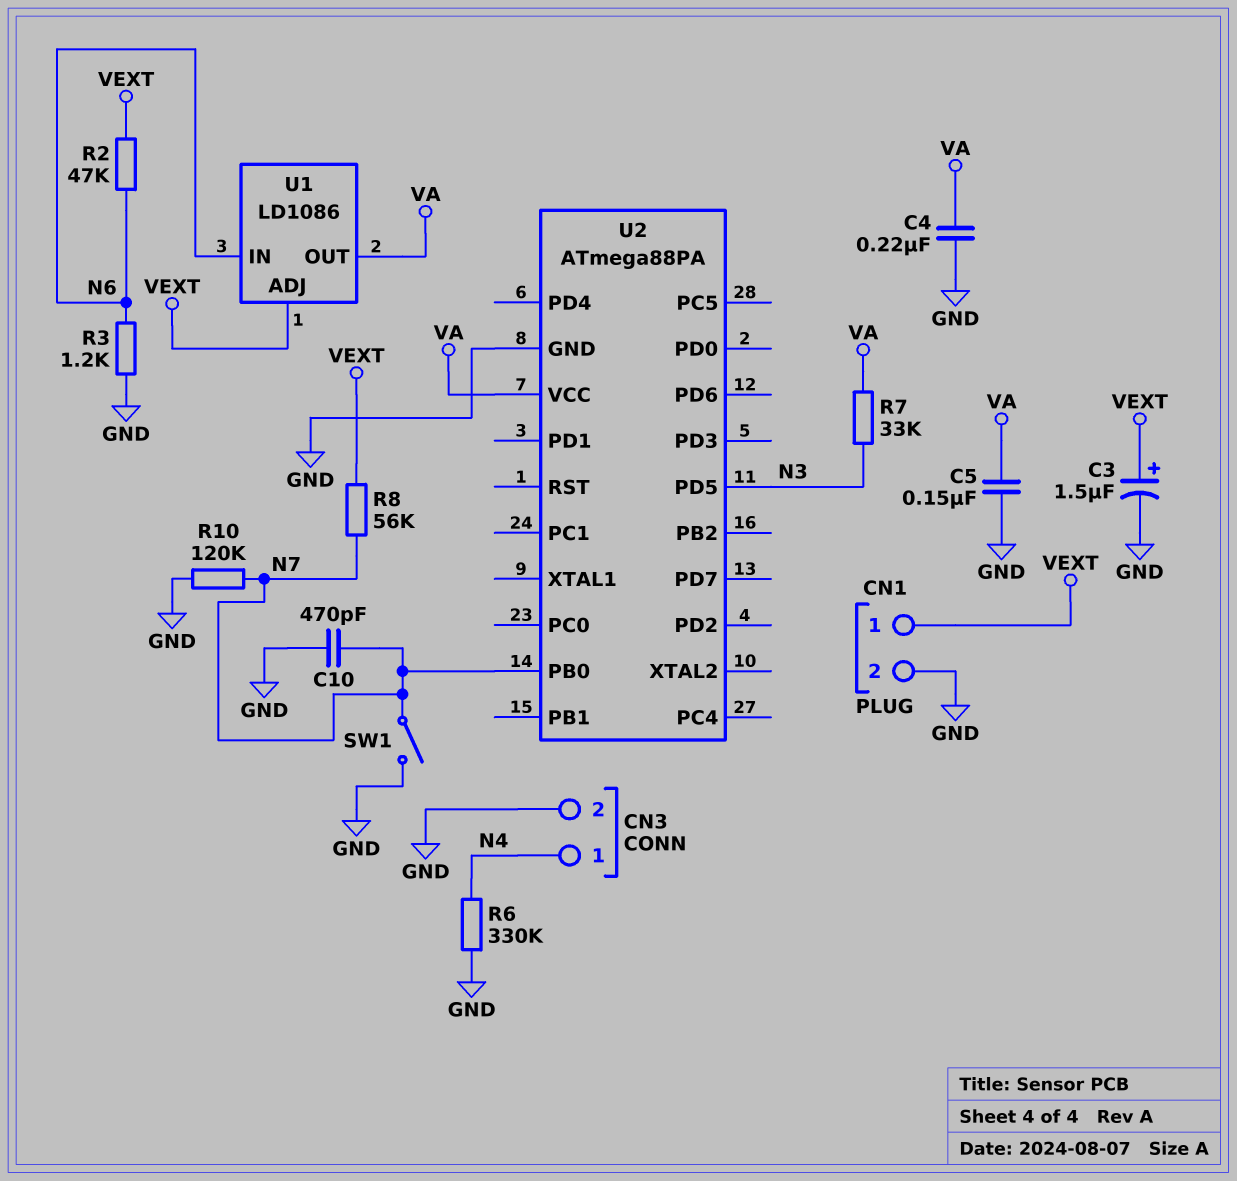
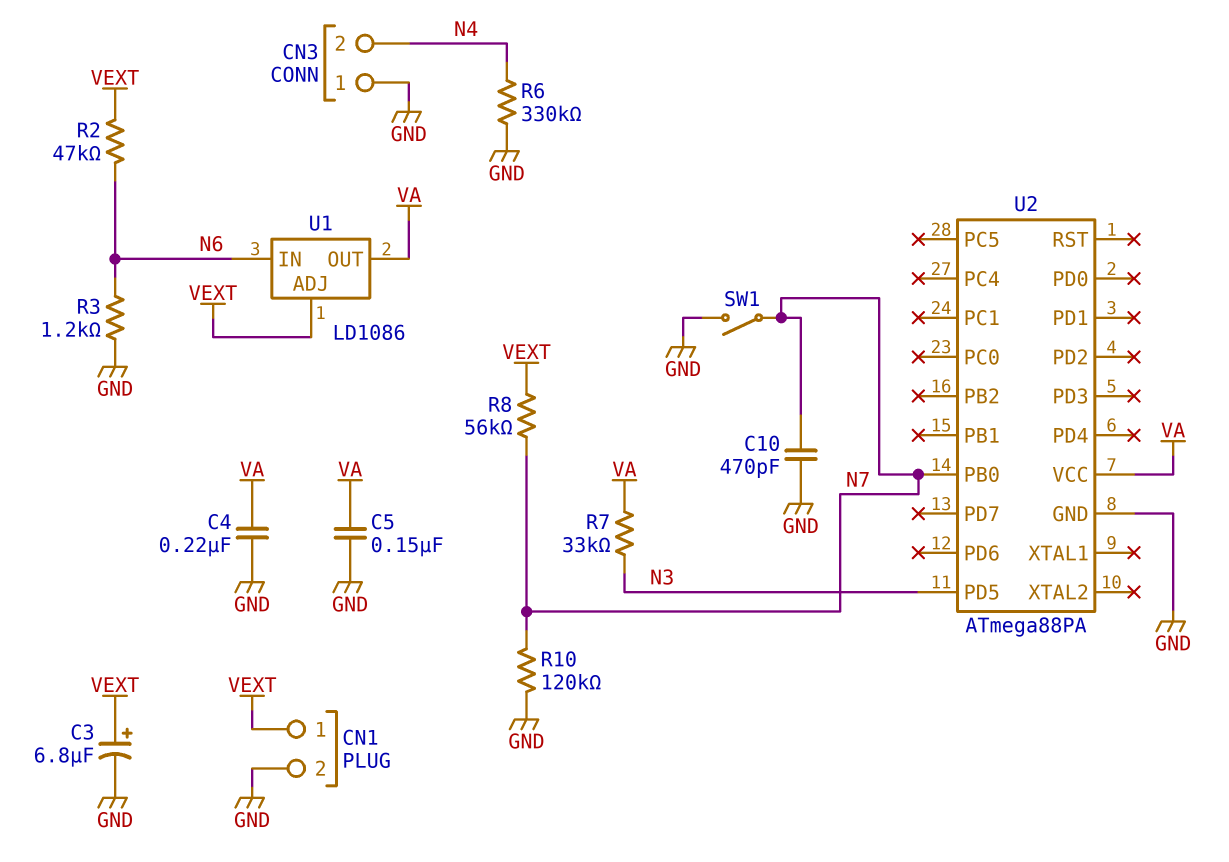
C3: 1.5uF (plus VEXT, minus GND) -> 6.8uF (plus VEXT, minus GND)
CN3 pin 1: N4 -> GND
CN3 pin 2: GND -> N4

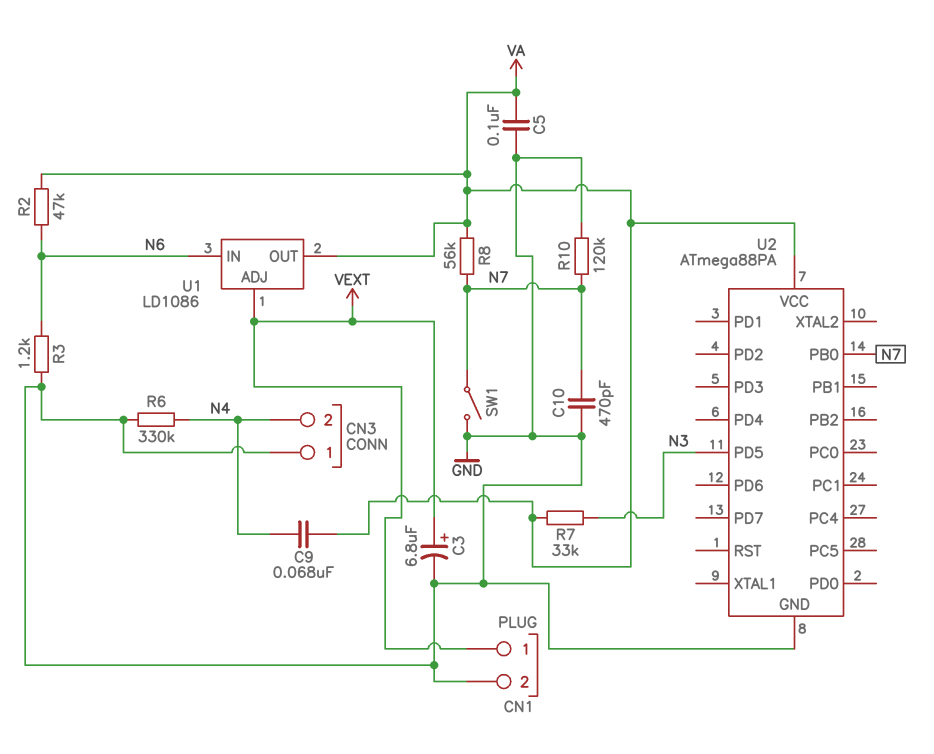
C4: 220nF (GND, VA) -> none
C5: 150nF (GND, VA) -> 100nF (GND, VA)
C9: none -> 68nF (N4, VA)
R2: 47k (N6, VEXT) -> 47k (N6, VA)
R8: 56k (N7, VEXT) -> 56k (N7, VA)

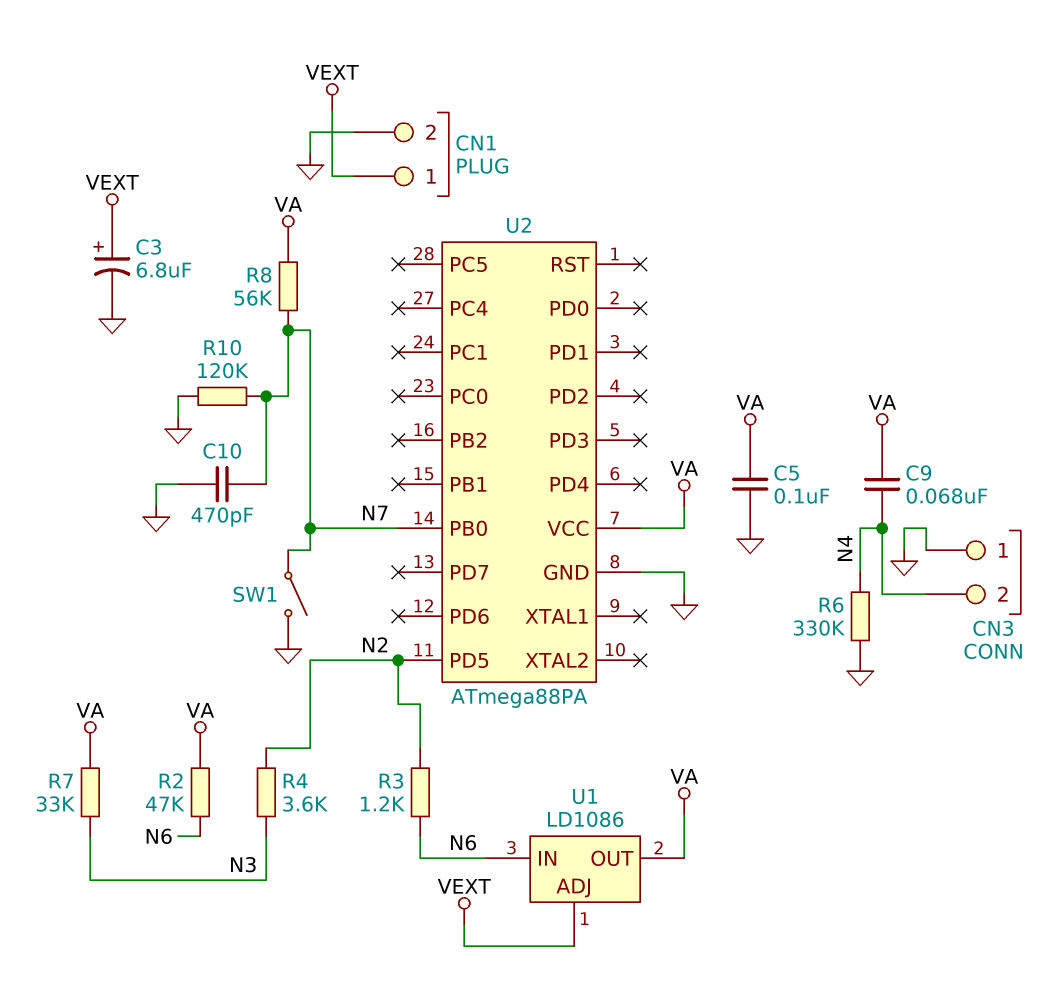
R3: 1.2k (GND, N6) -> 1.2k (N2, N6)
R4: none -> 3.6k (N2, N3)
U2 pin PD5: N3 -> N2

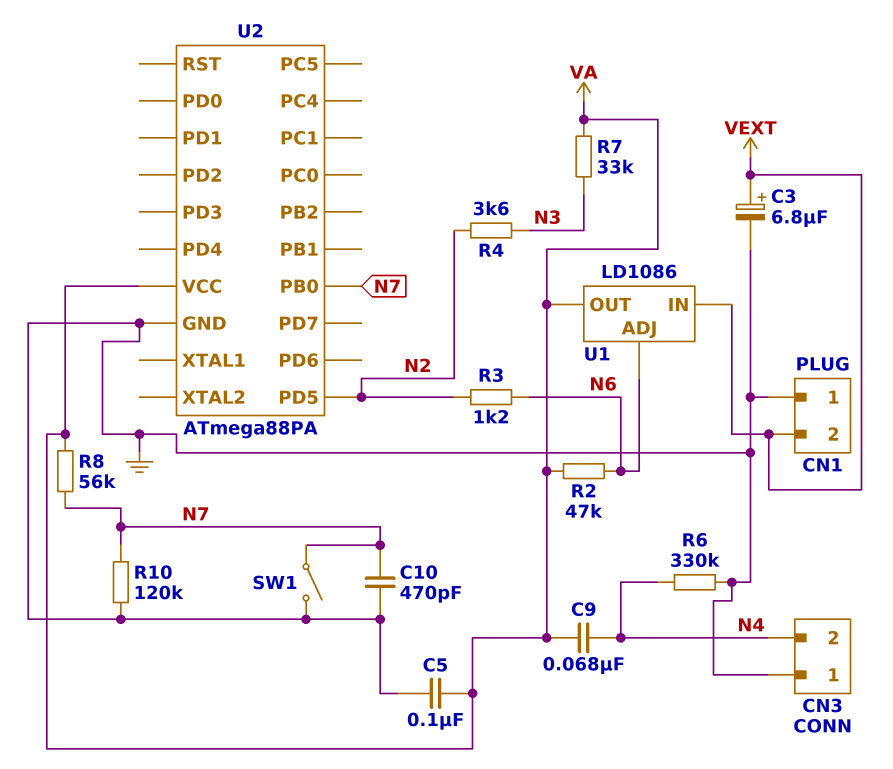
CN1 pin 1: VEXT -> GND
CN1 pin 2: GND -> VEXT
U1 pin ADJ: VEXT -> N6
U1 pin IN: N6 -> VEXT

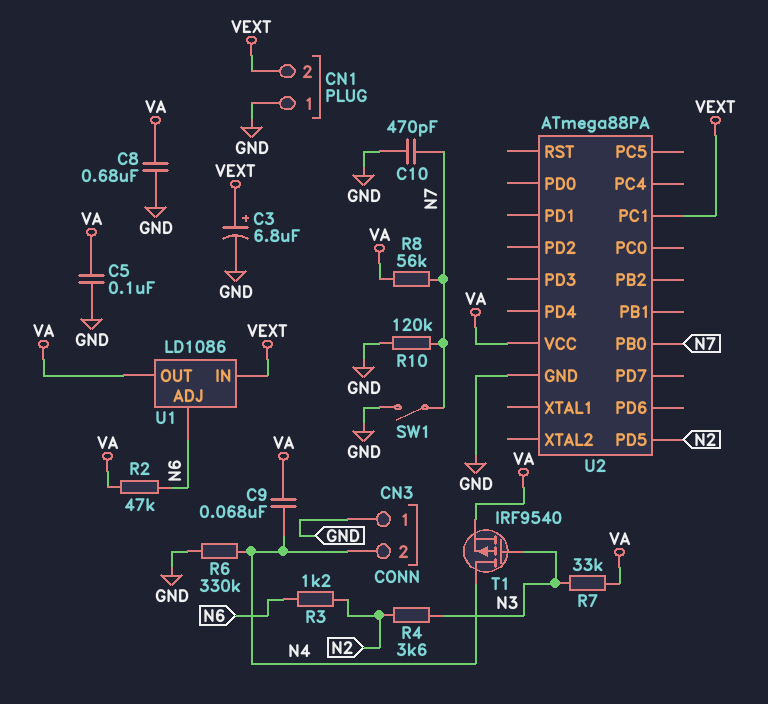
C8: none -> 680nF (GND, VA)
T1: none -> PMOS IRF9540 (G N3, D N4, S VA)
U2 pin PC1: none -> VEXT

